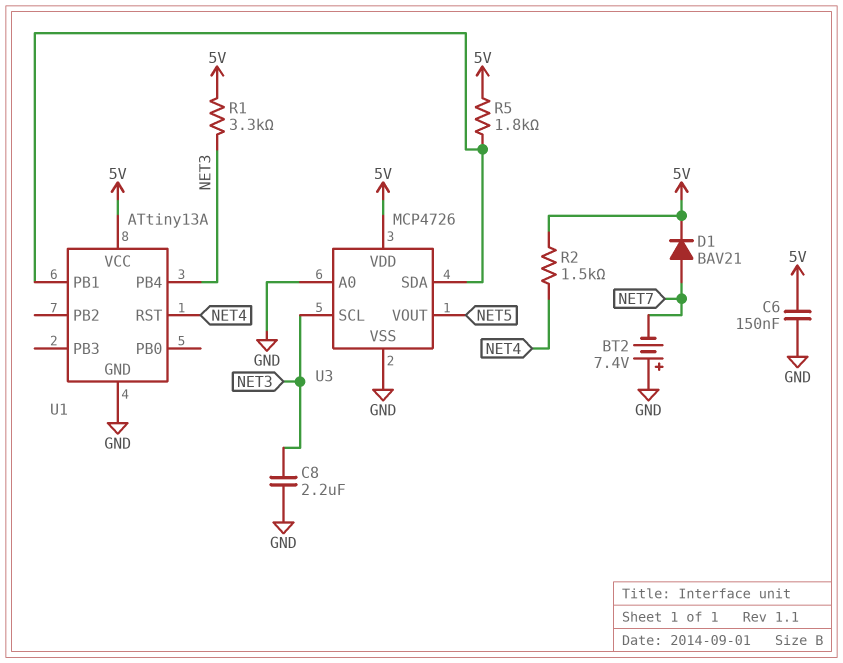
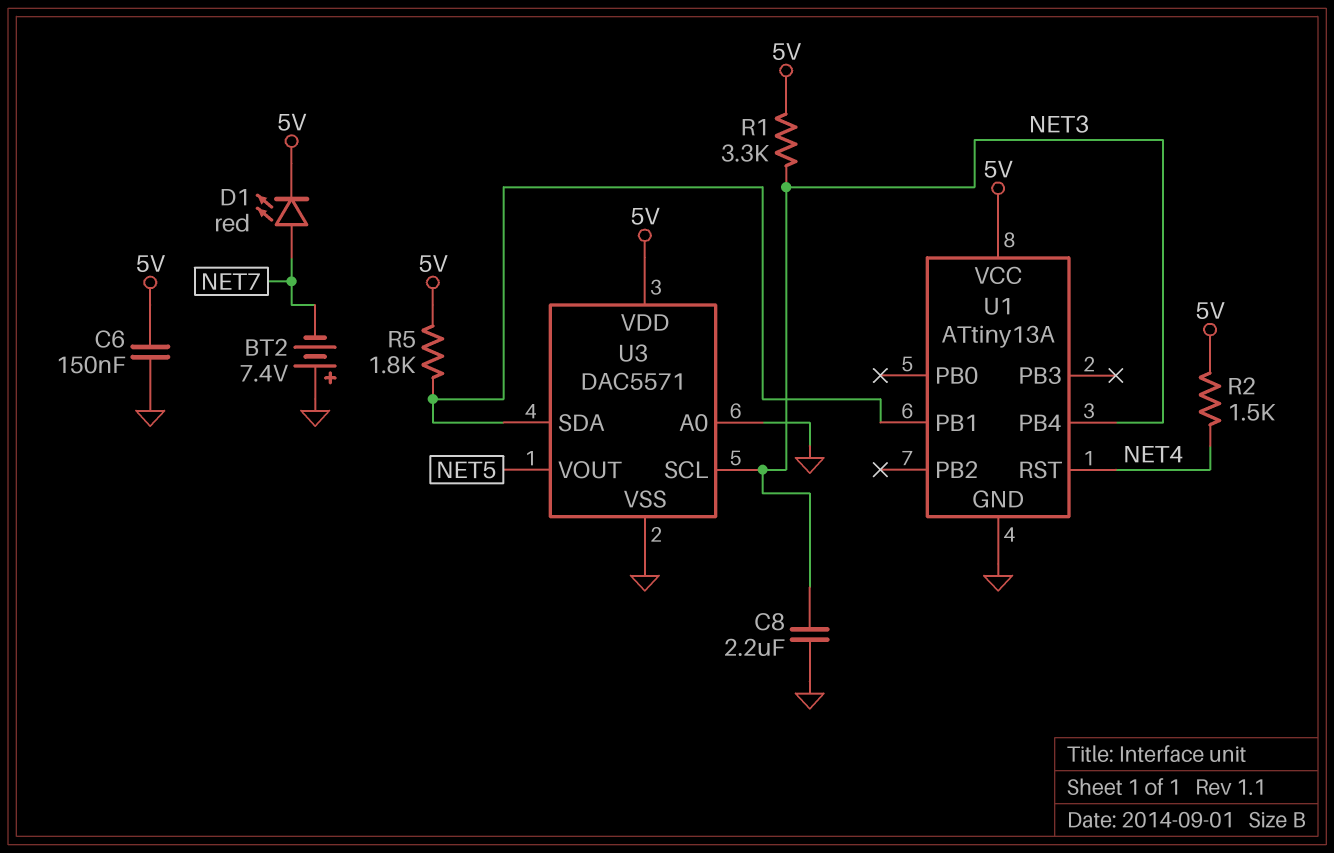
D1: diode BAV21 (A NET7, K 5V) -> LED red (A NET7, K 5V)
U3: MCP4726 -> DAC5571

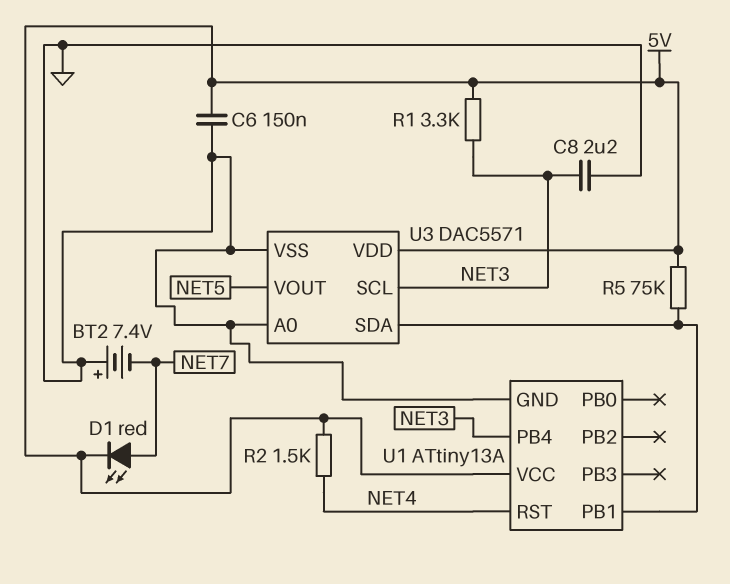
R5: 1.8k (5V, U1/PB1) -> 75k (5V, U1/PB1)

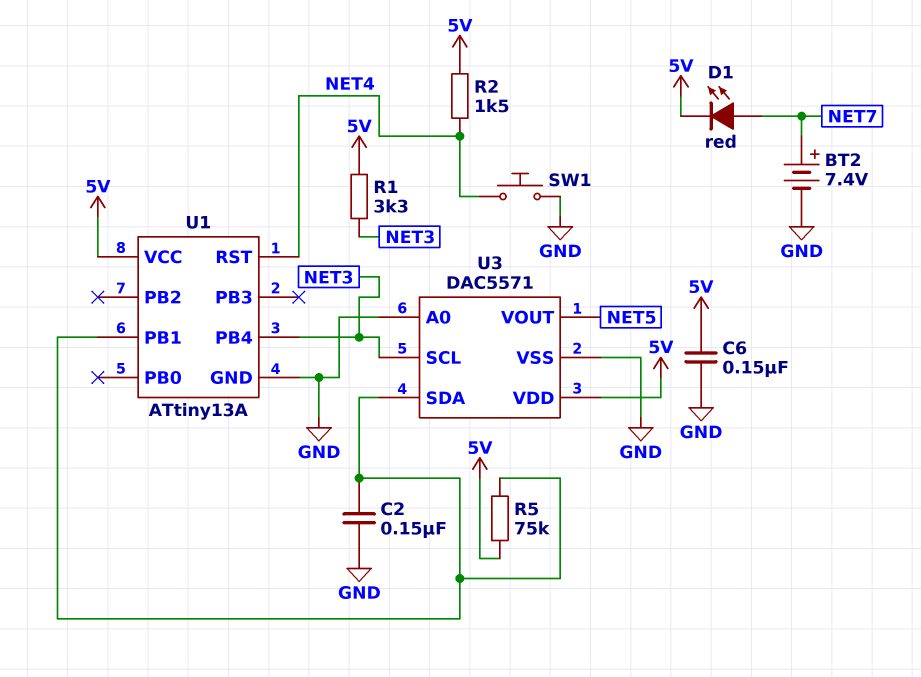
BT2: 7.4V (plus GND, minus NET7) -> 7.4V (plus NET7, minus GND)
C2: none -> 150nF (GND, U1/PB1)
C8: 2.2uF (GND, NET3) -> none
SW1: none -> button (GND, NET4)

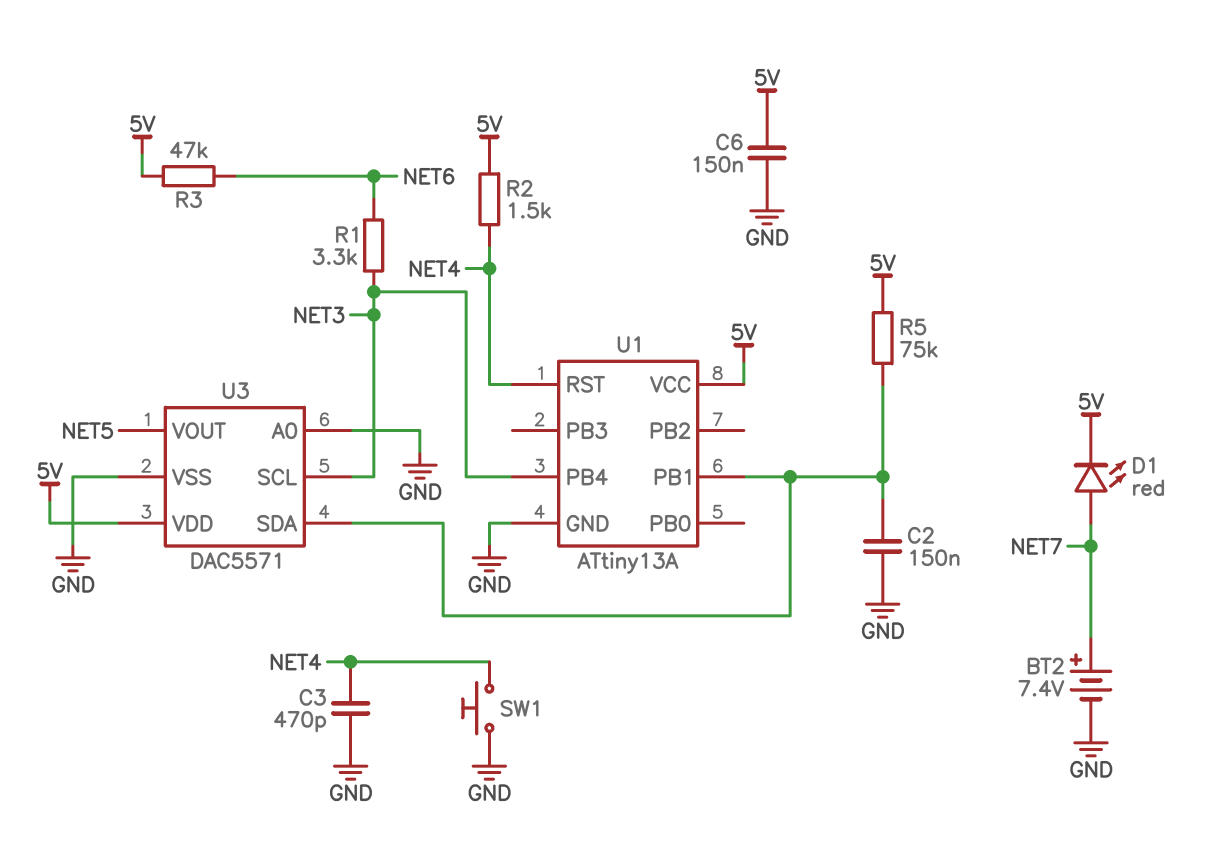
C3: none -> 470pF (GND, NET4)
R1: 3.3k (5V, NET3) -> 3.3k (NET3, NET6)
R3: none -> 47k (5V, NET6)

